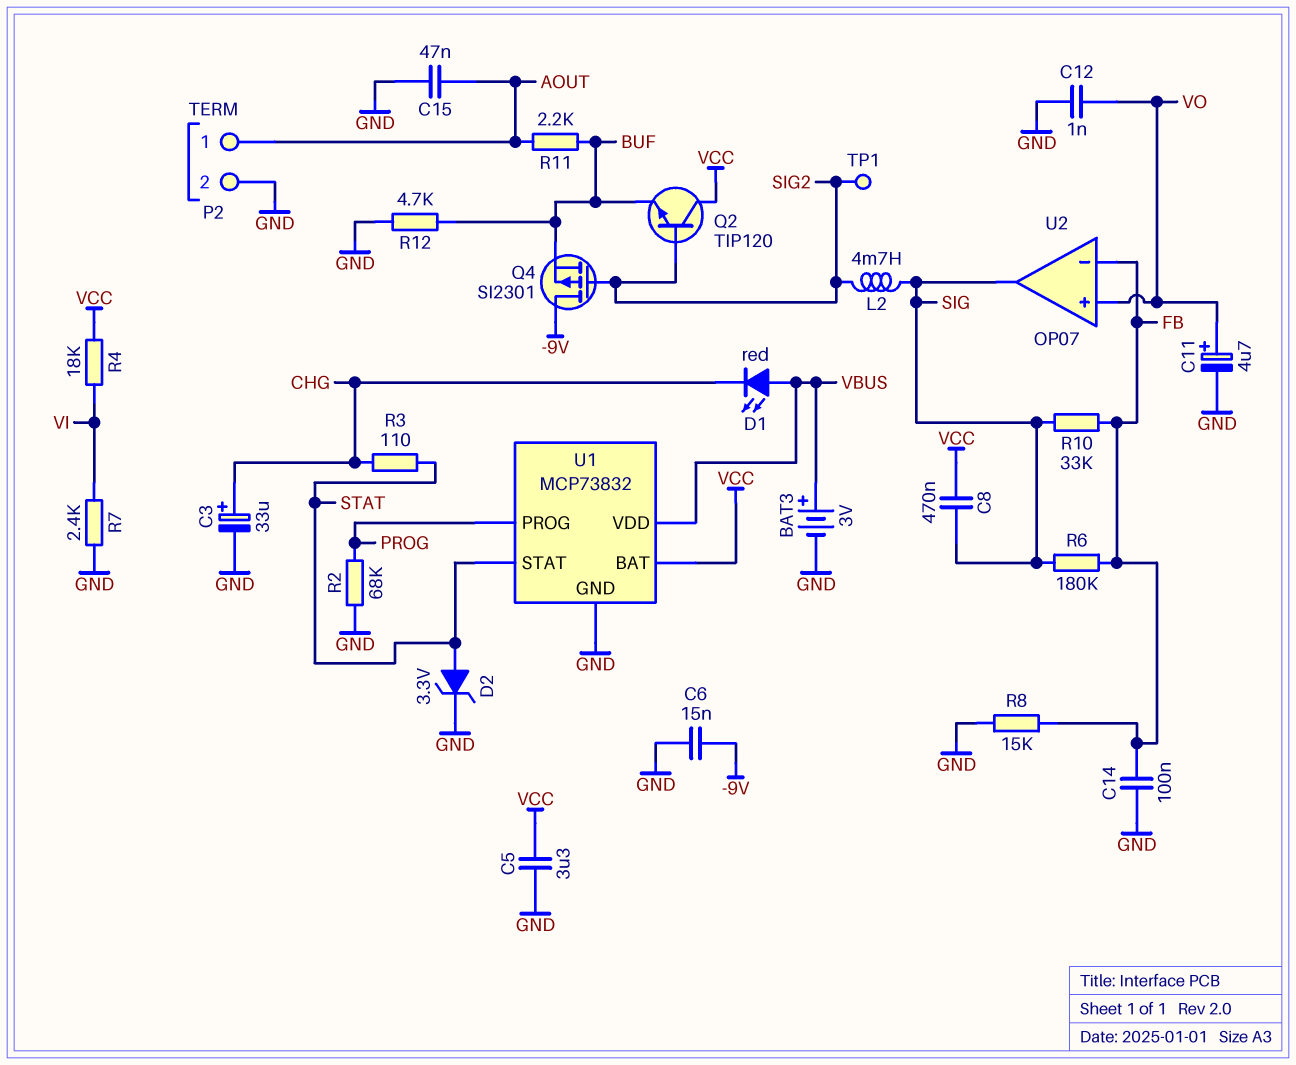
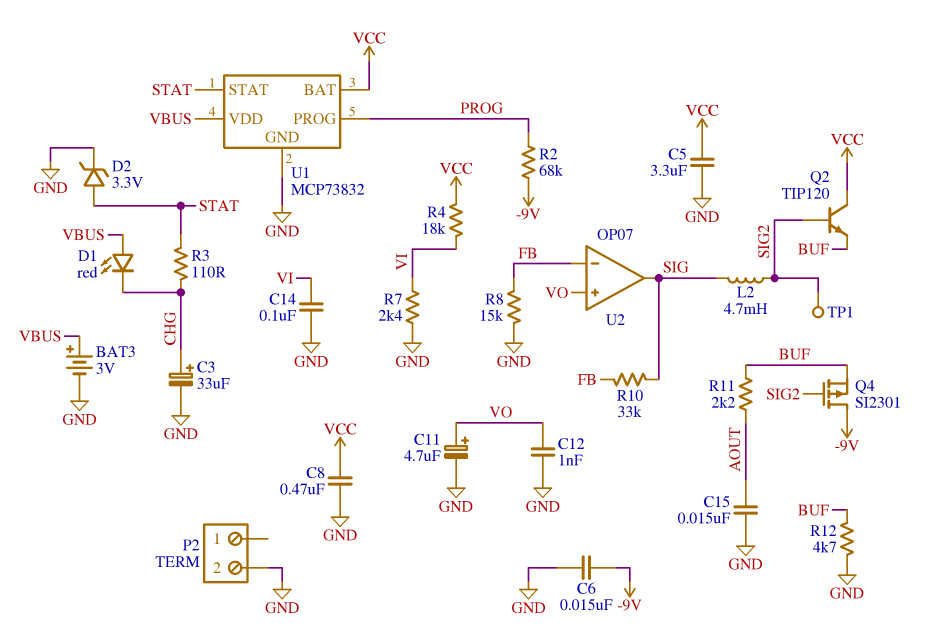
C8: 470nF (SIG, VCC) -> 470nF (GND, VCC)
C14: 100nF (FB, GND) -> 100nF (GND, VI)
C15: 47nF (AOUT, GND) -> 15nF (AOUT, GND)
P2 pin 1: AOUT -> none
R2: 68k (GND, PROG) -> 68k (-9V, PROG)
R6: 180k (FB, SIG) -> none

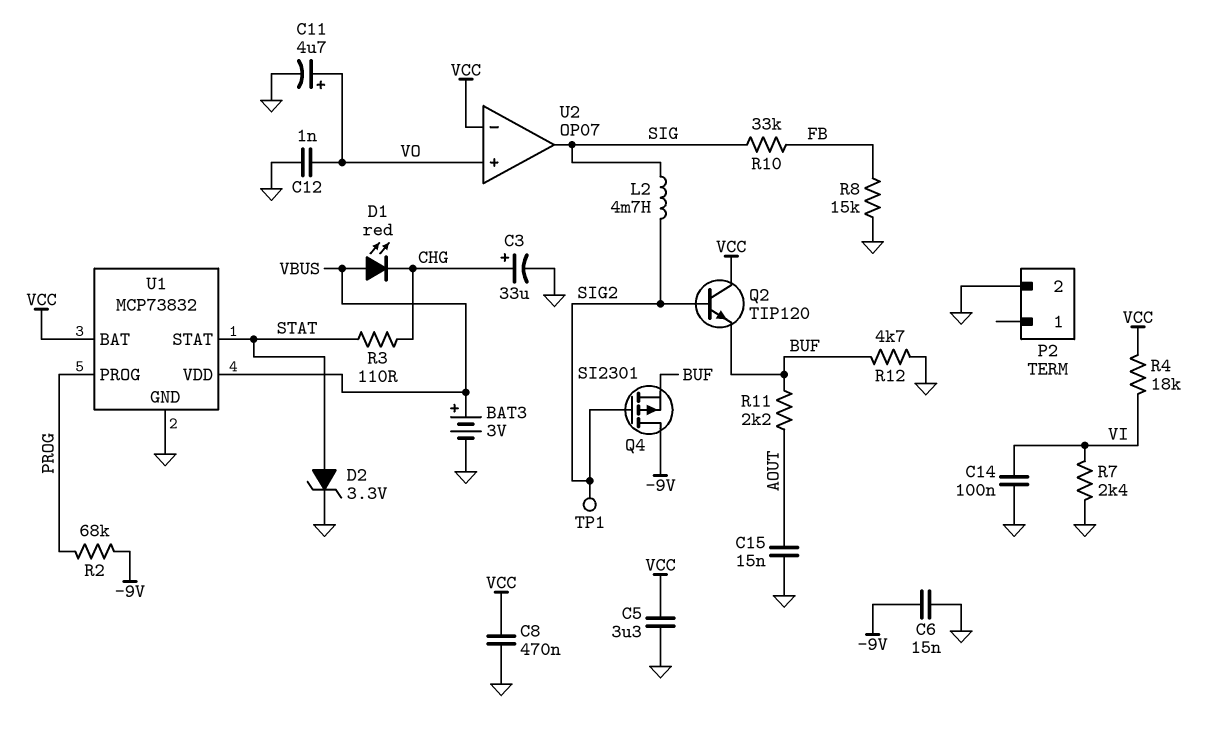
U2 pin in-: FB -> VCC

